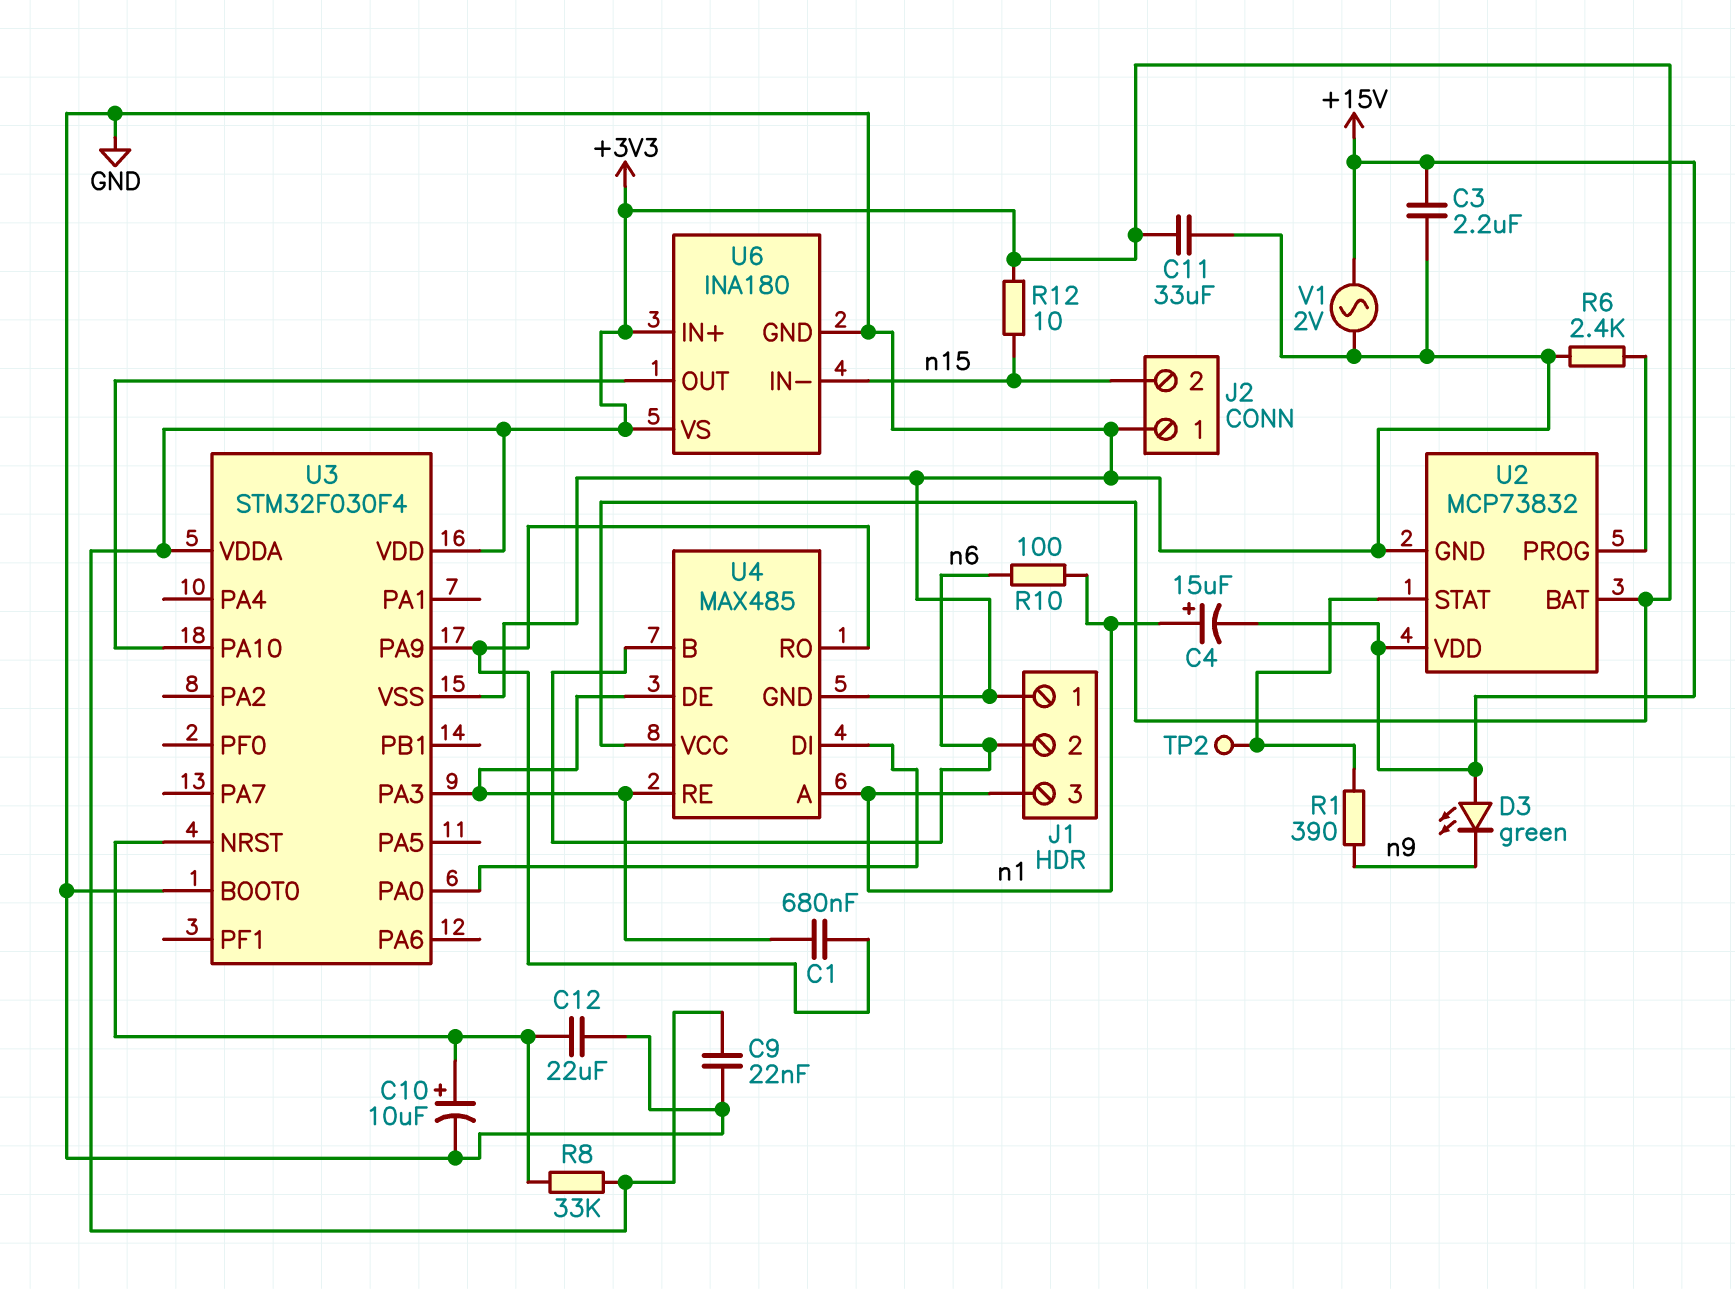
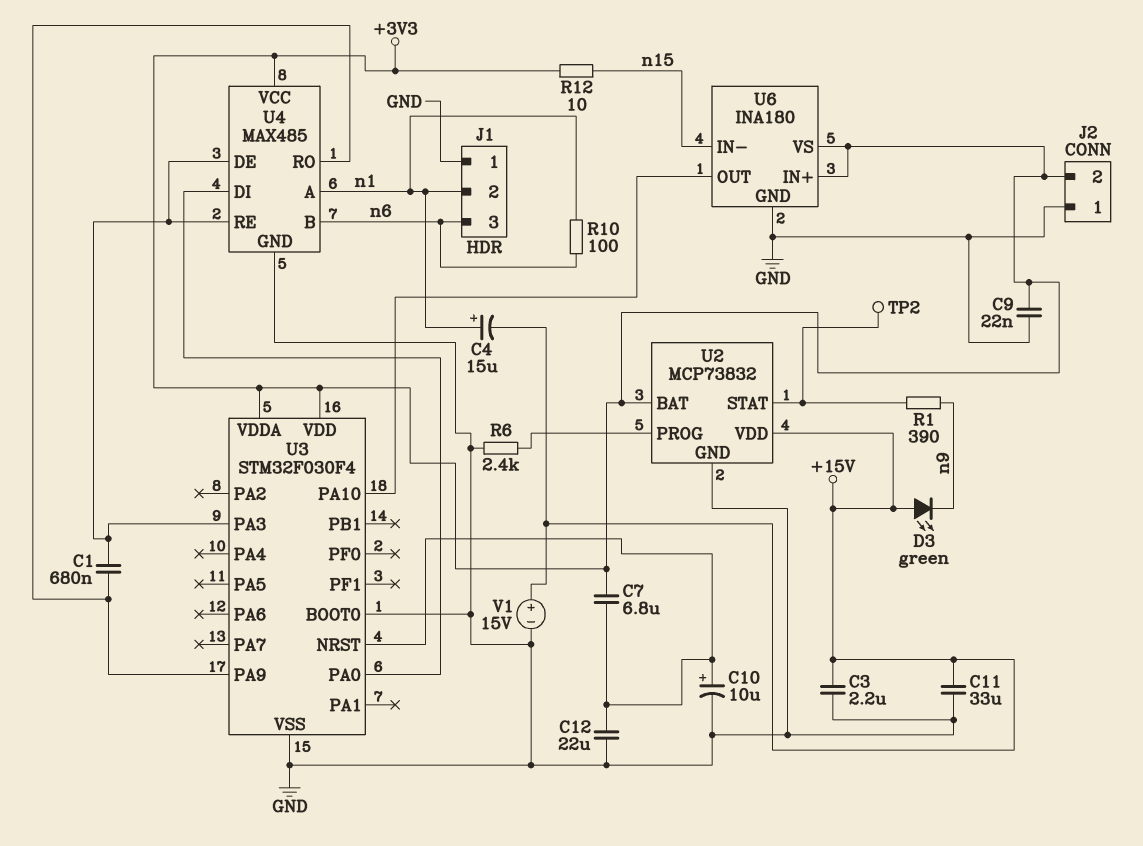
C7: none -> 6.8uF (+3V3, U3/NRST)
C11: 33uF (+3V3, GND) -> 33uF (+15V, GND)
J1 pin 2: n6 -> n1
J1 pin 3: n1 -> n6
J2 pin 2: n15 -> +3V3
R8: 33k (+3V3, U3/NRST) -> none
V1: AC 2V (+15V, GND) -> 15V (plus +15V, minus GND)

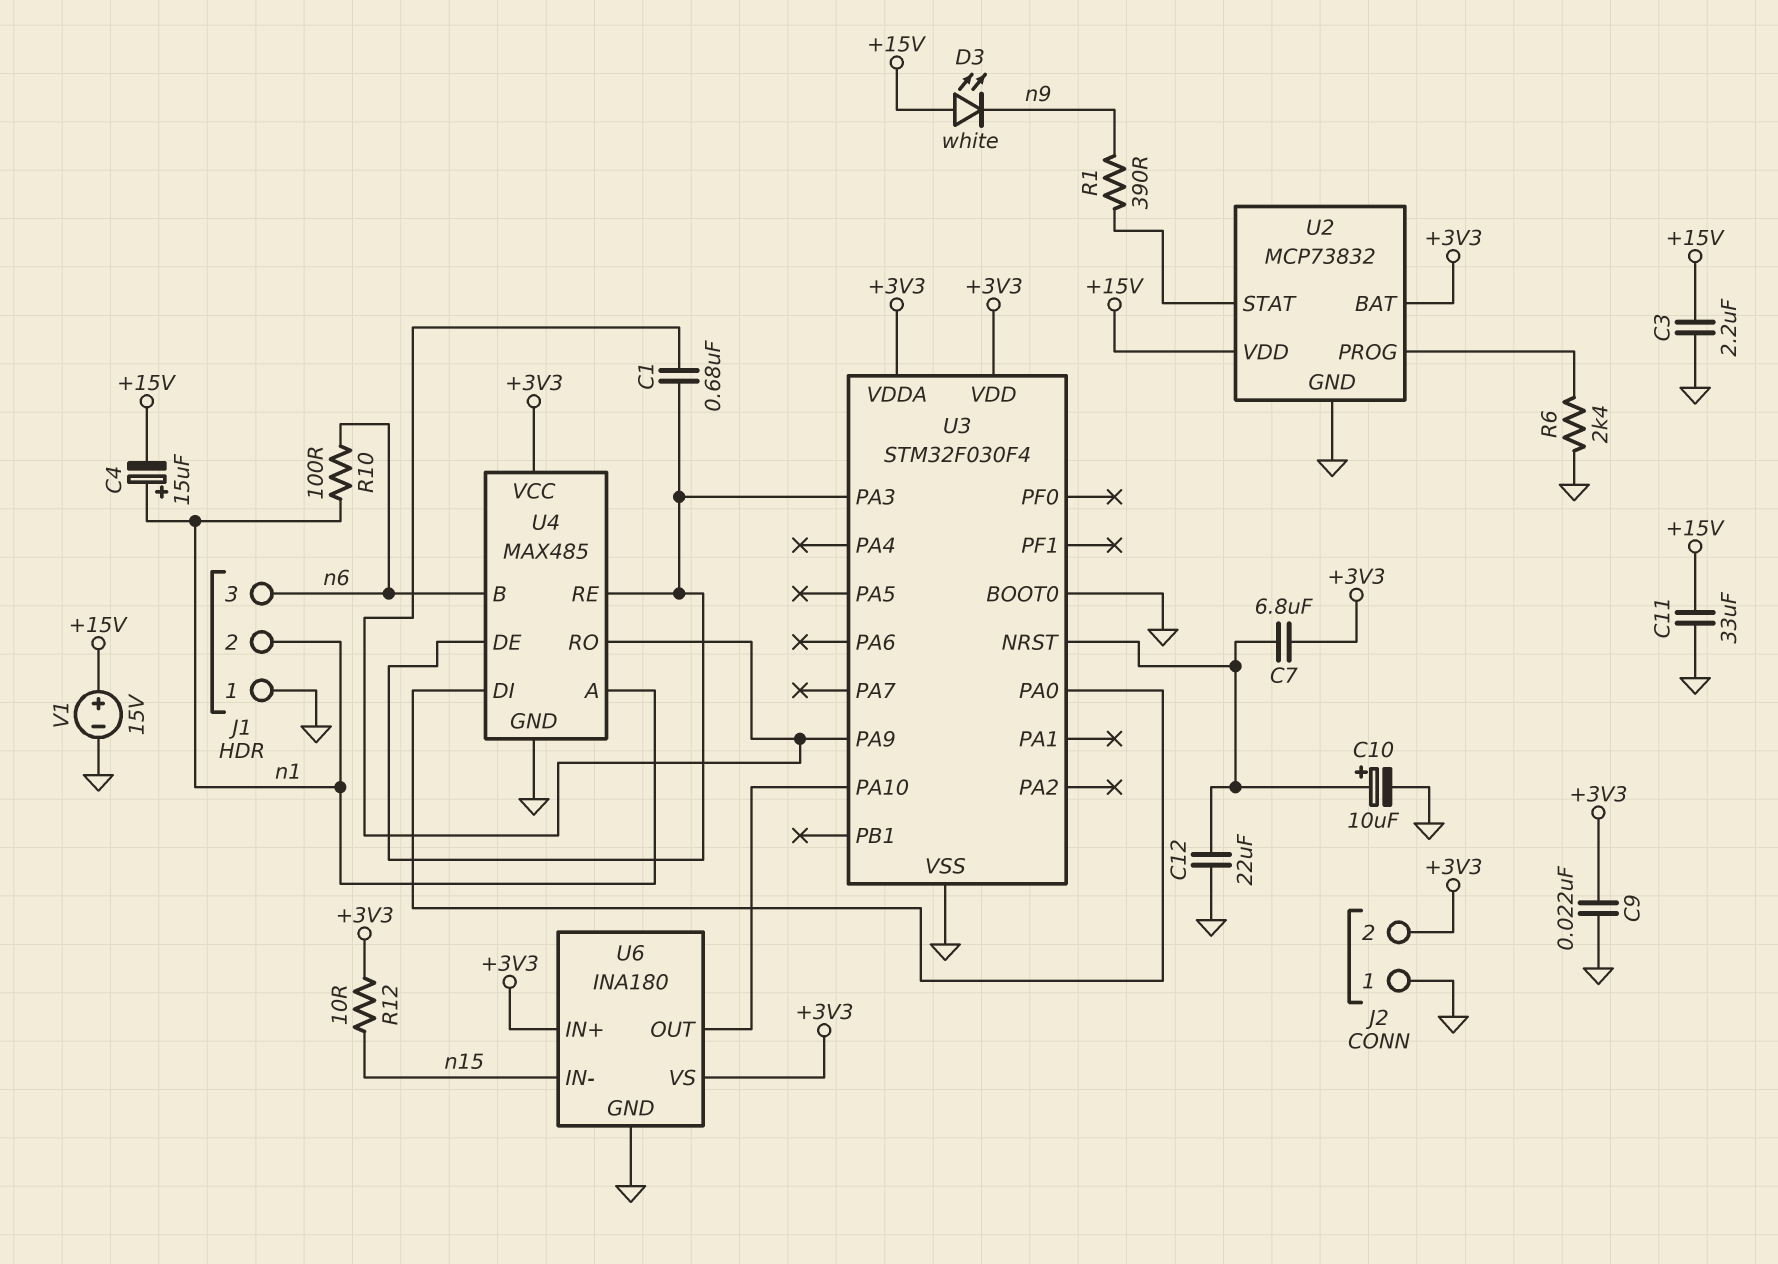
D3: LED green (A +15V, K n9) -> LED white (A +15V, K n9)
TP2: test point (U2/STAT) -> none

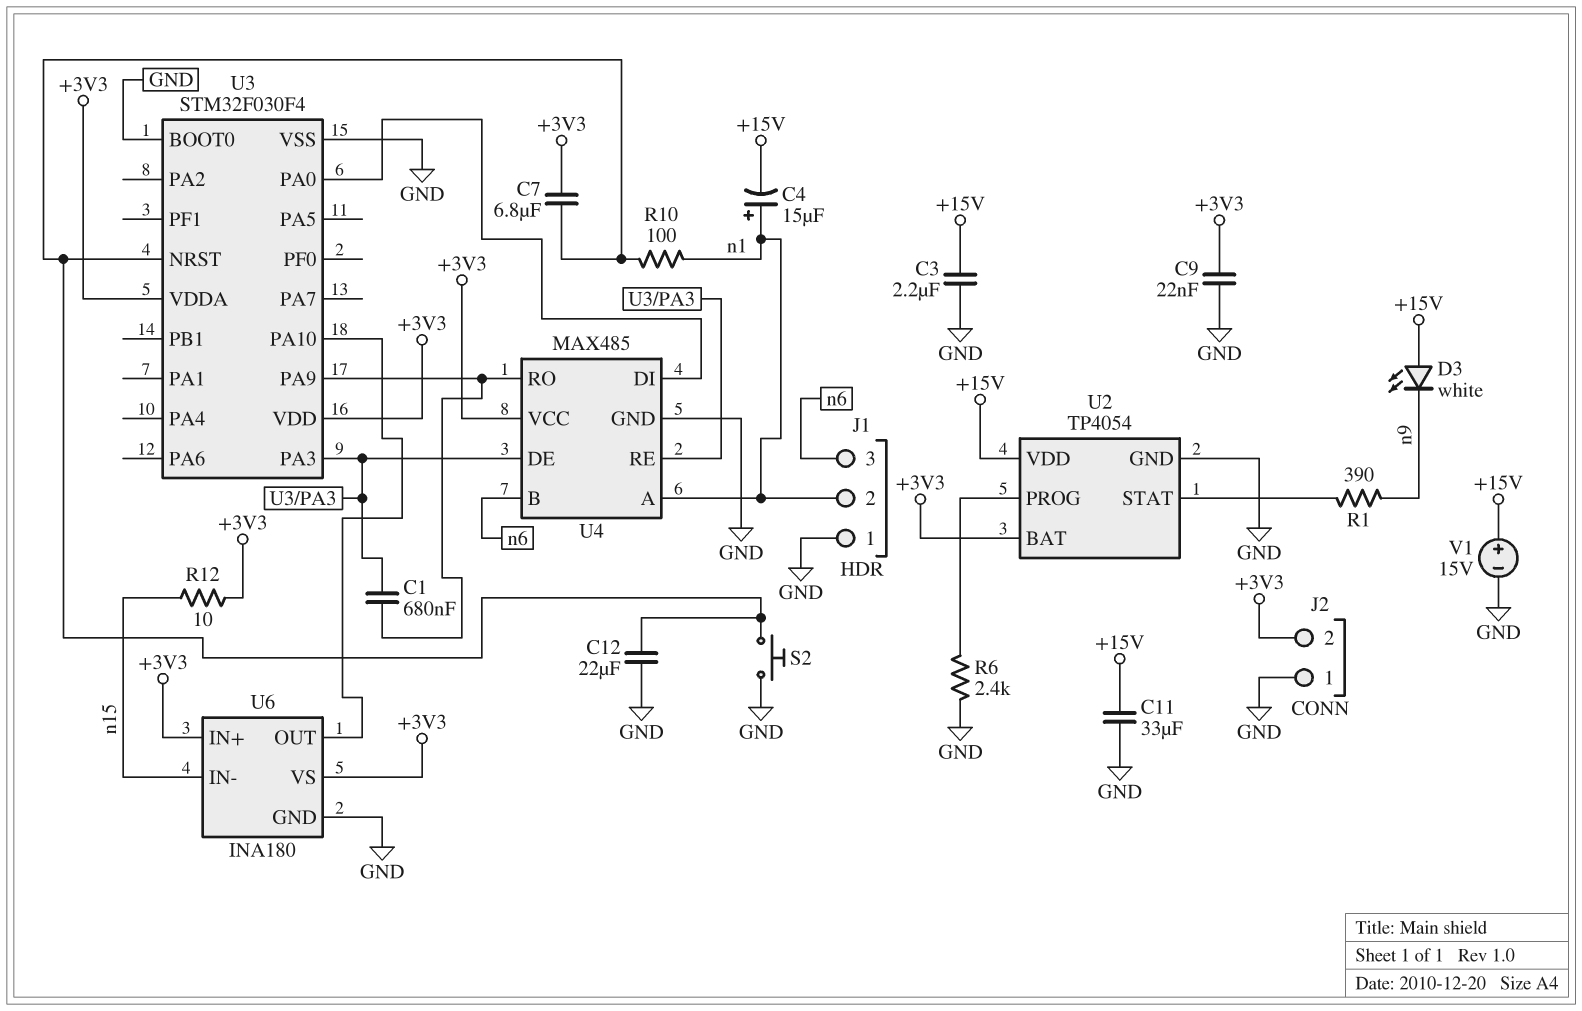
C10: 10uF (plus U3/NRST, minus GND) -> none
R10: 100 (n1, n6) -> 100 (U3/NRST, n1)
S2: none -> button (GND, U3/NRST)
U2: MCP73832 -> TP4054

